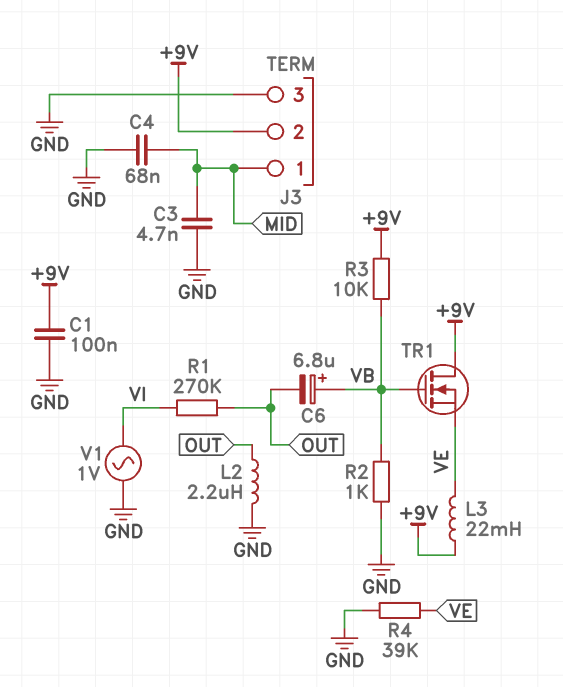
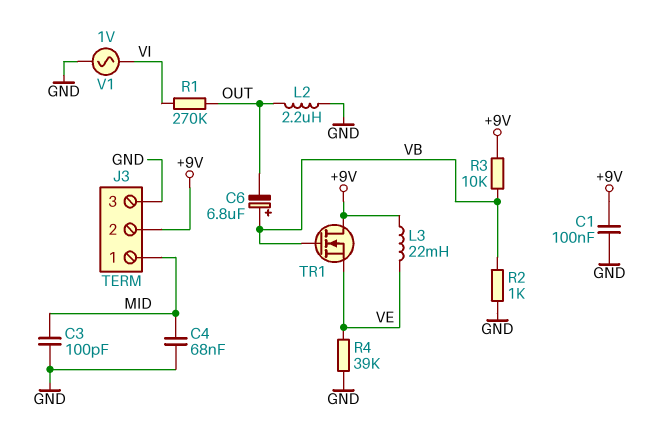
C3: 4.7nF (GND, MID) -> 100pF (GND, MID)

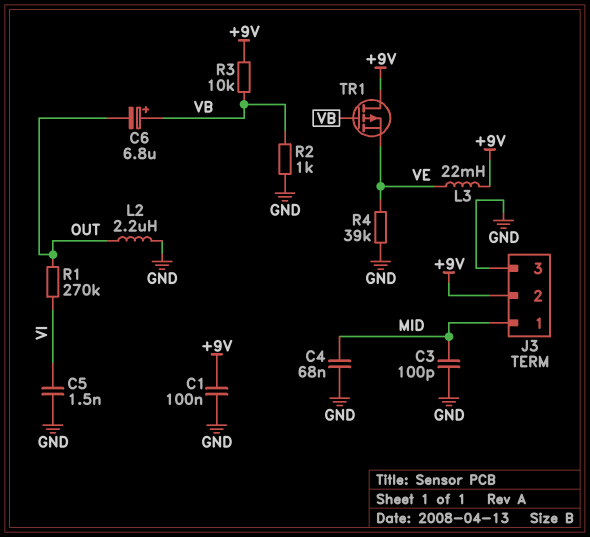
C5: none -> 1.5nF (GND, VI)
TR1: NMOS (G VB, D +9V, S VE) -> PMOS (G VB, D +9V, S VE)
V1: AC 1V (GND, VI) -> none

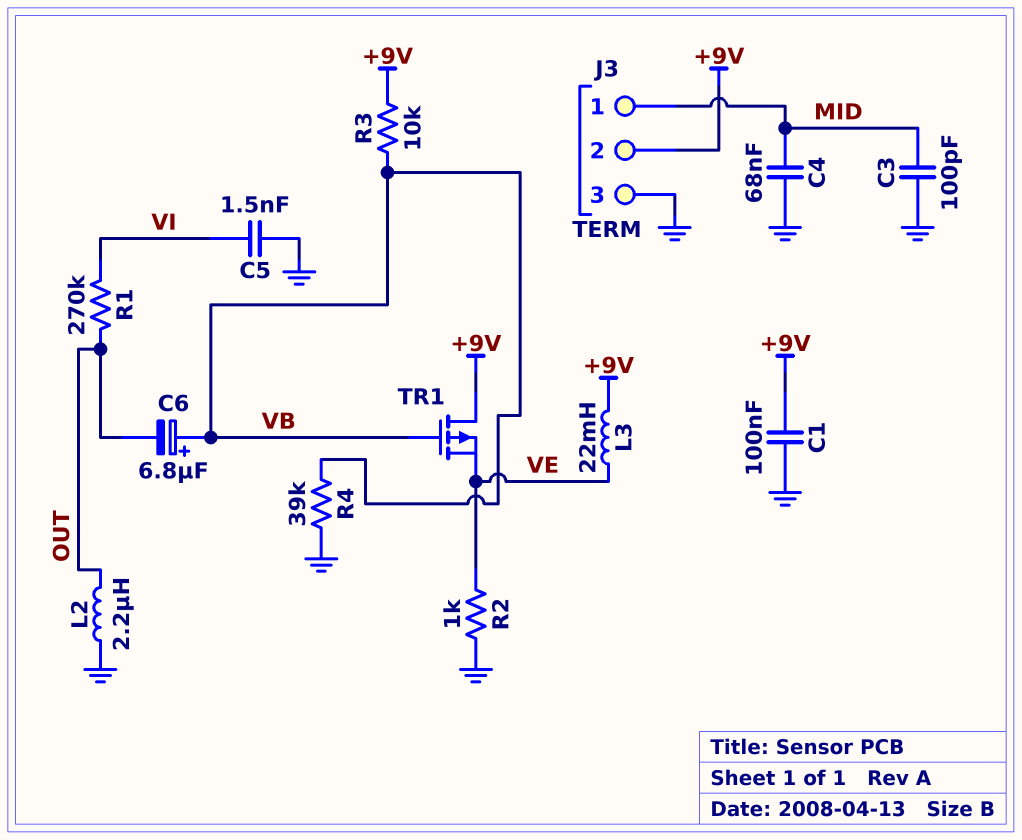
R2: 1k (GND, VB) -> 1k (GND, VE)
R4: 39k (GND, VE) -> 39k (GND, VB)

